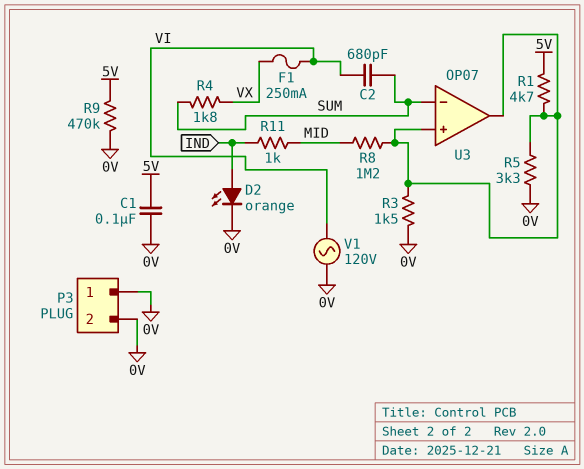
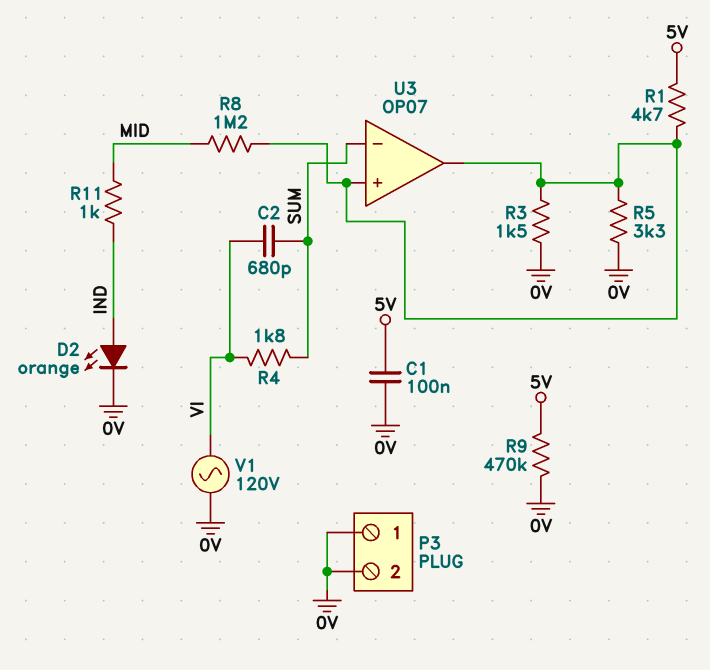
F1: 250mA (VI, VX) -> none
R4: 1.8k (SUM, VX) -> 1.8k (SUM, VI)

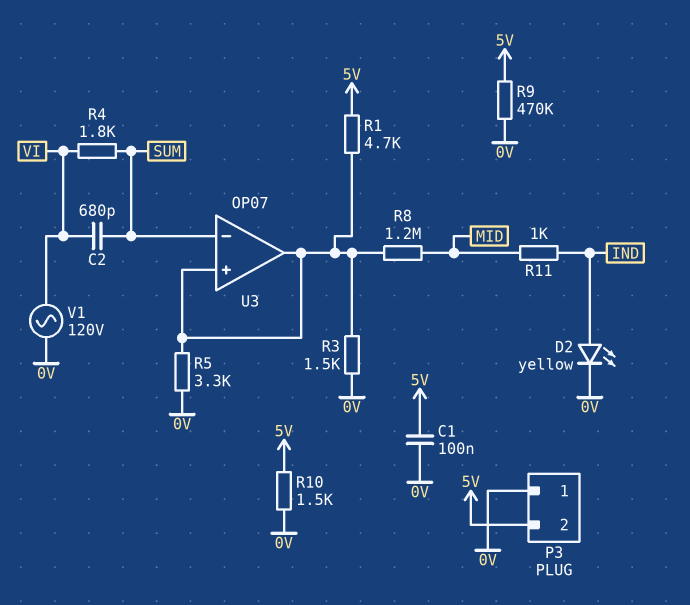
D2: LED orange (A IND, K 0V) -> LED yellow (A IND, K 0V)
P3 pin 2: 0V -> 5V
R10: none -> 1.5k (0V, 5V)

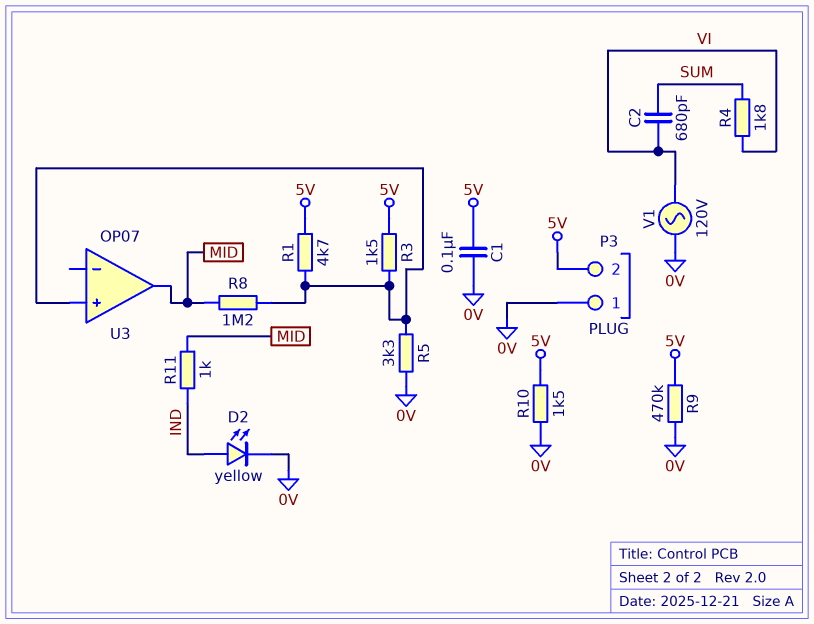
R3: 1.5k (0V, U3/in+) -> 1.5k (5V, U3/in+)
U3 pin in-: SUM -> none
U3 pin out: U3/in+ -> MID

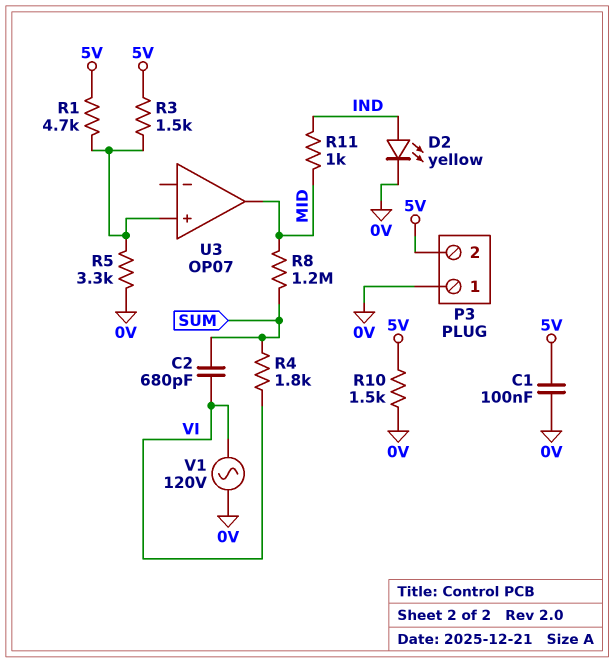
R8: 1.2M (MID, U3/in+) -> 1.2M (MID, SUM)
R9: 470k (0V, 5V) -> none

